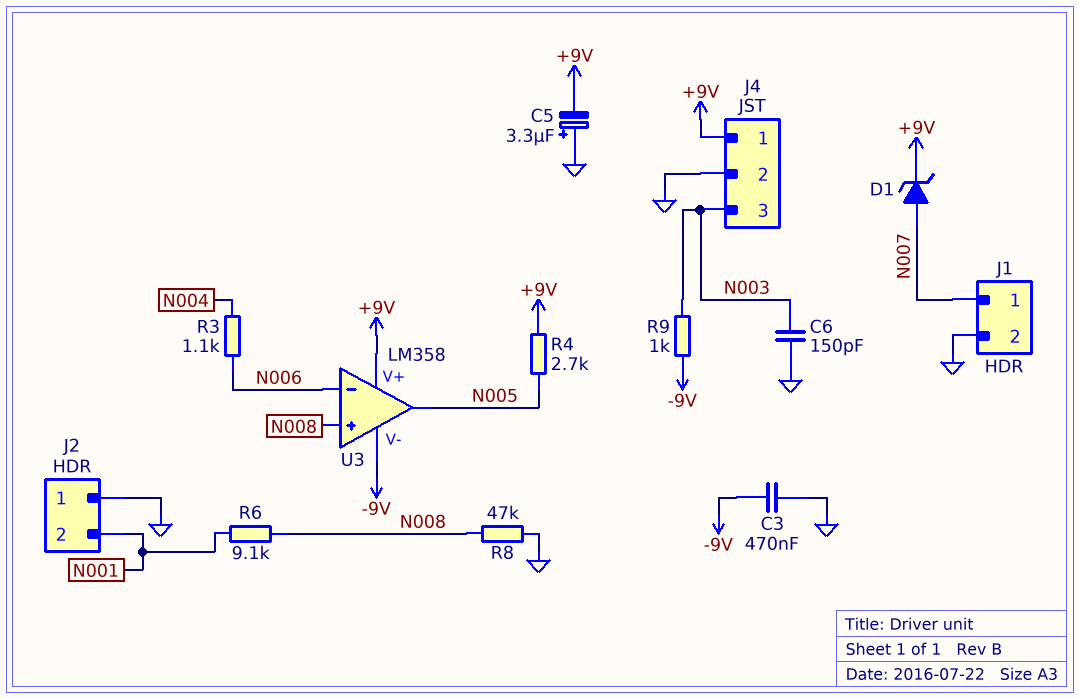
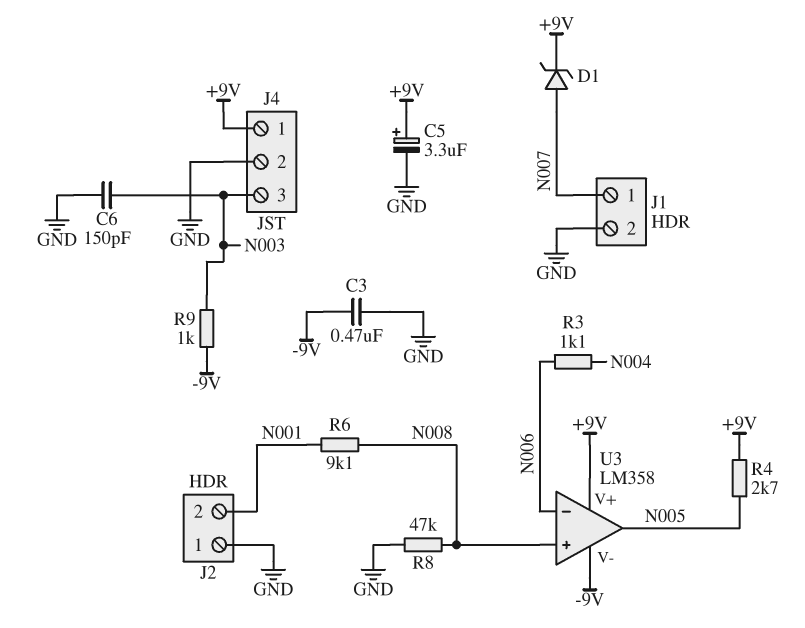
C5: 3.3uF (plus GND, minus +9V) -> 3.3uF (plus +9V, minus GND)

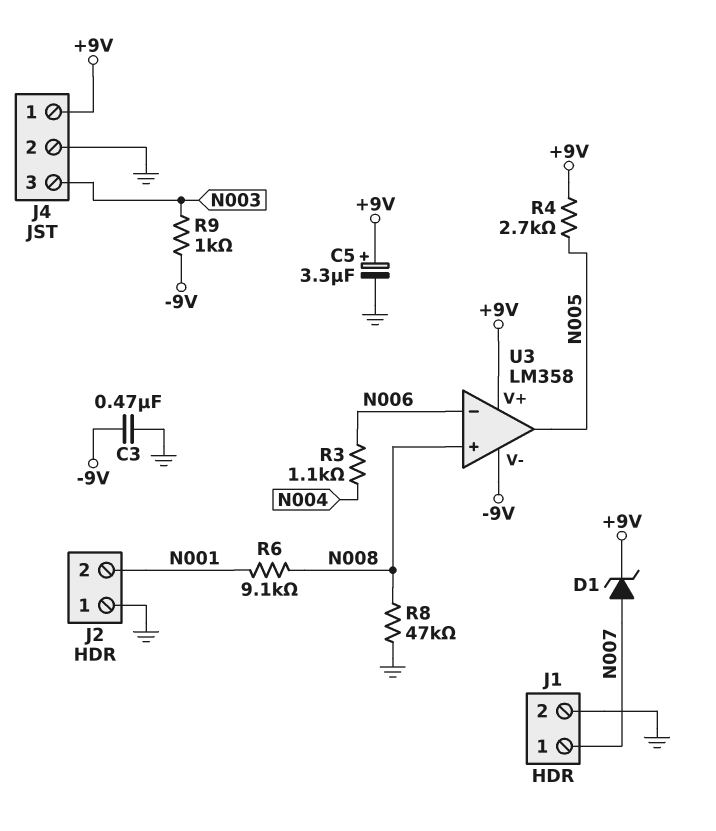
C6: 150pF (GND, N003) -> none

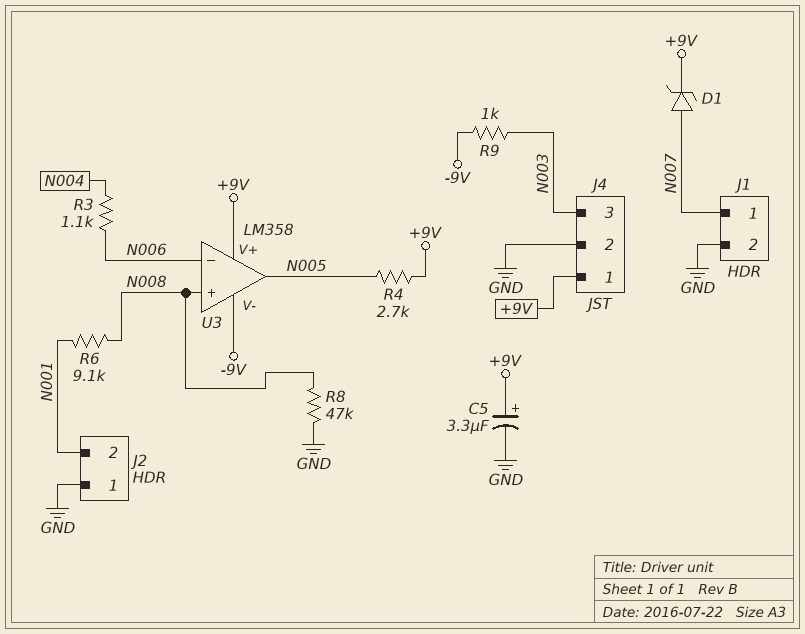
C3: 470nF (-9V, GND) -> none

